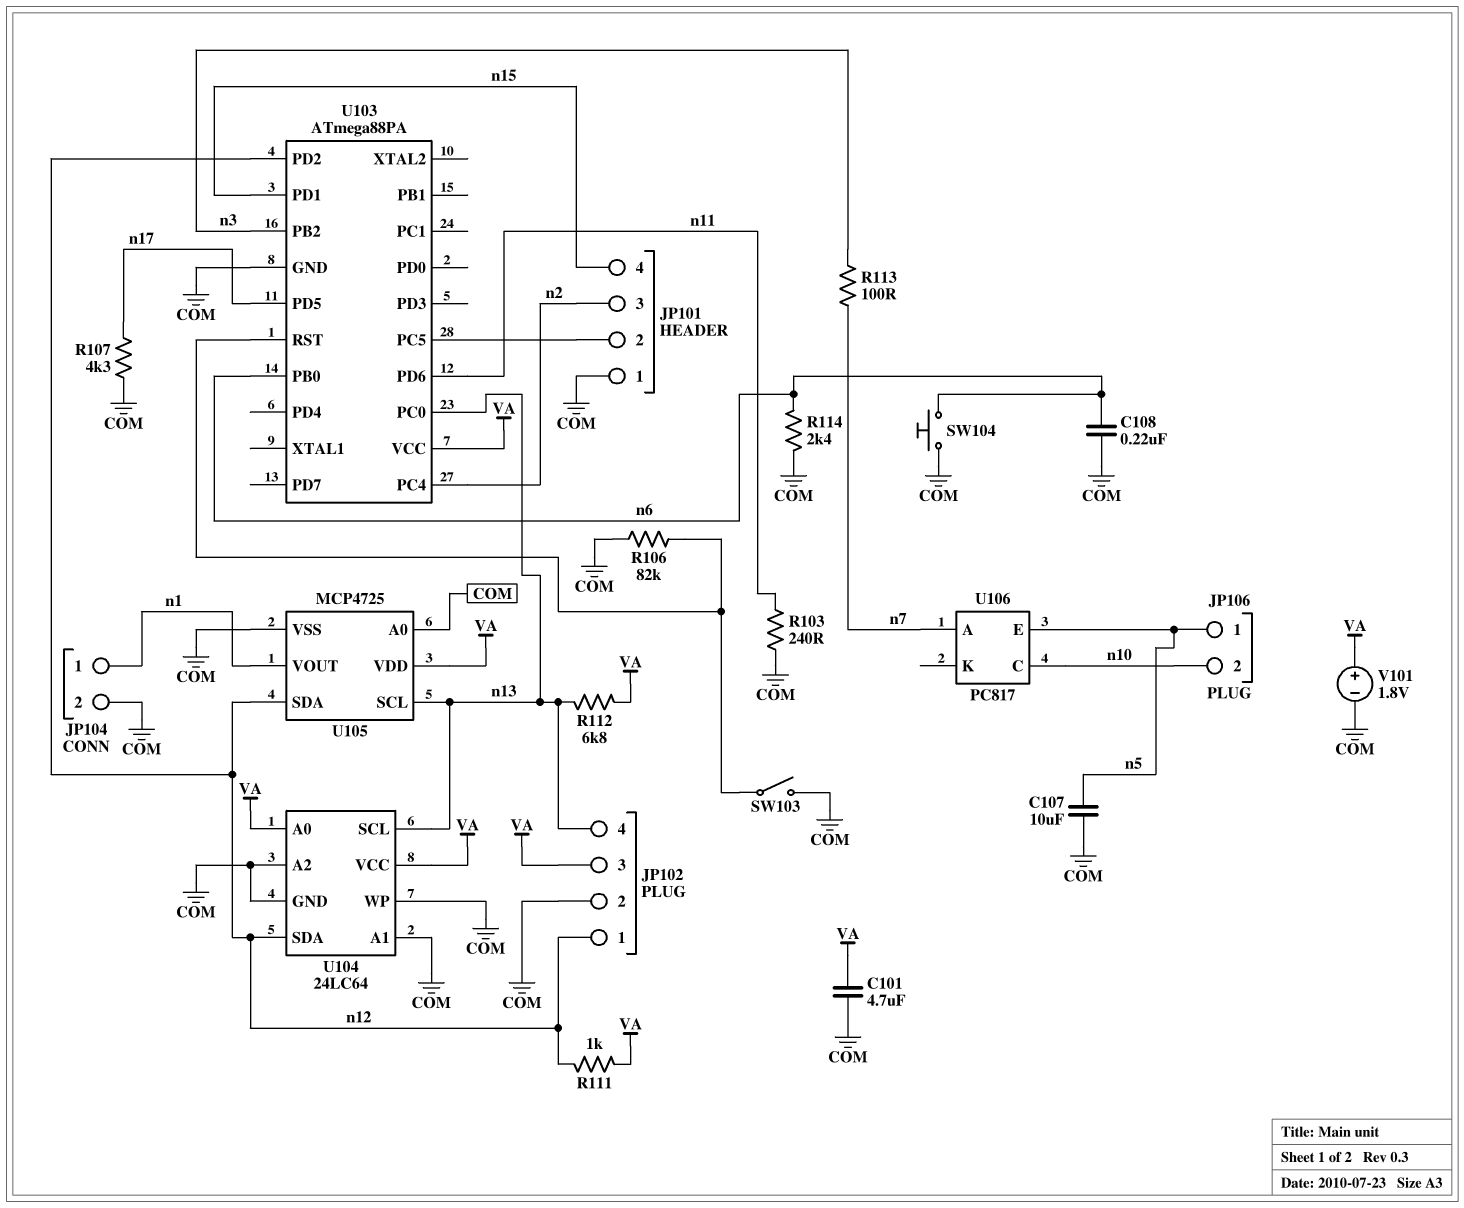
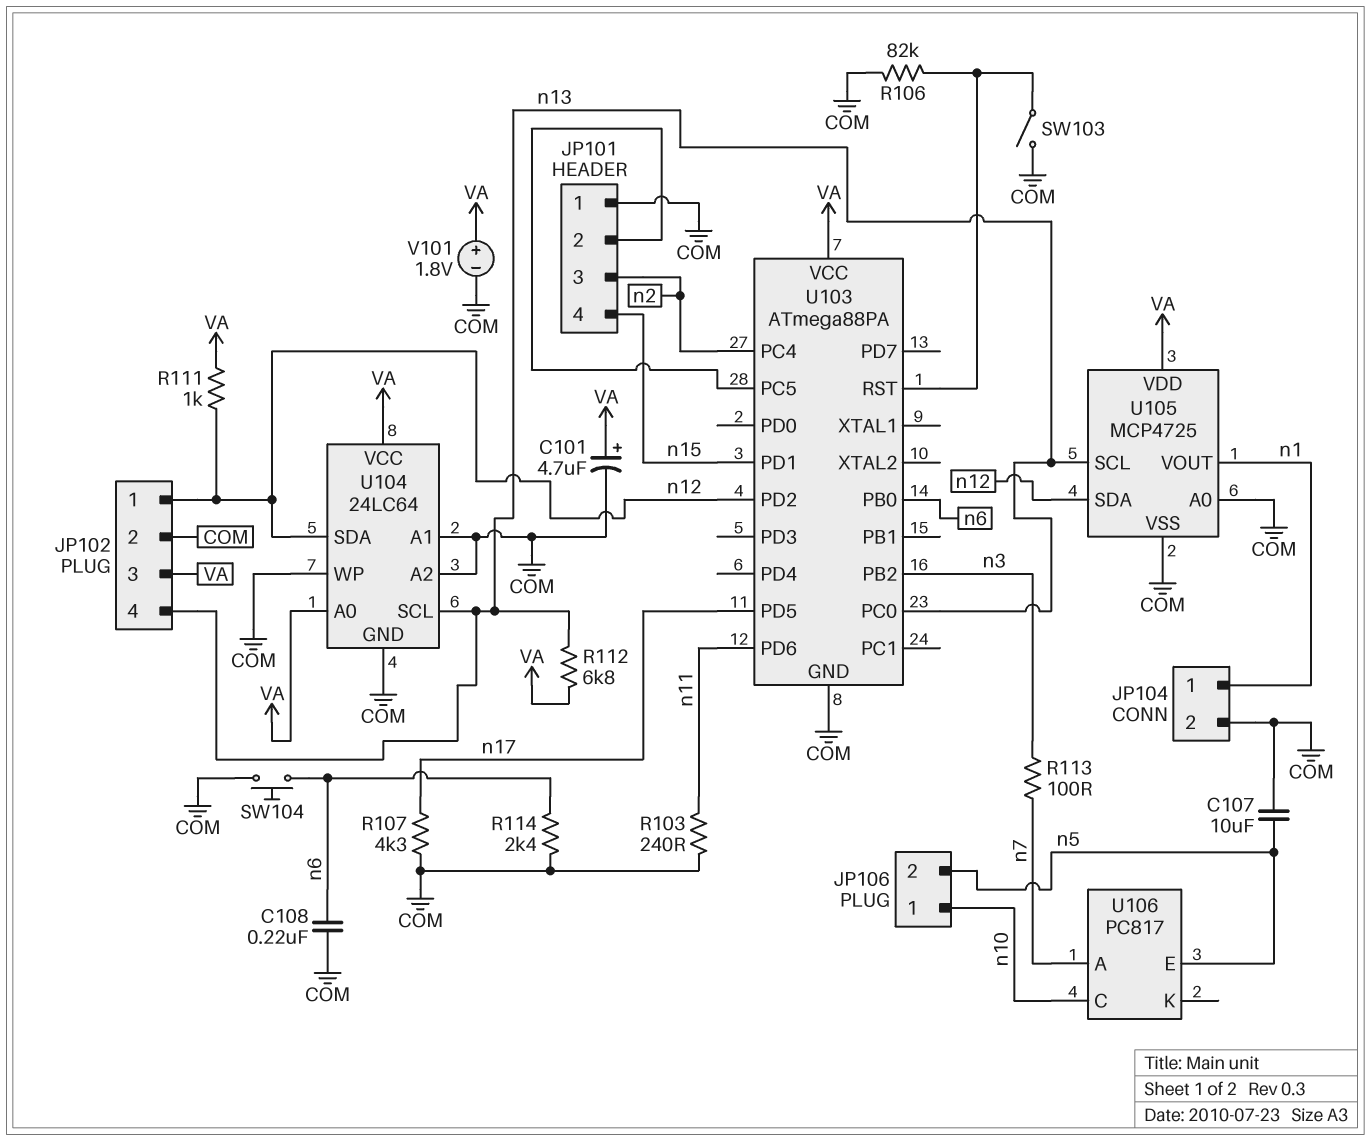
C101: 4.7uF (COM, VA) -> 4.7uF (plus VA, minus COM)
JP106 pin 1: n5 -> n10
JP106 pin 2: n10 -> n5

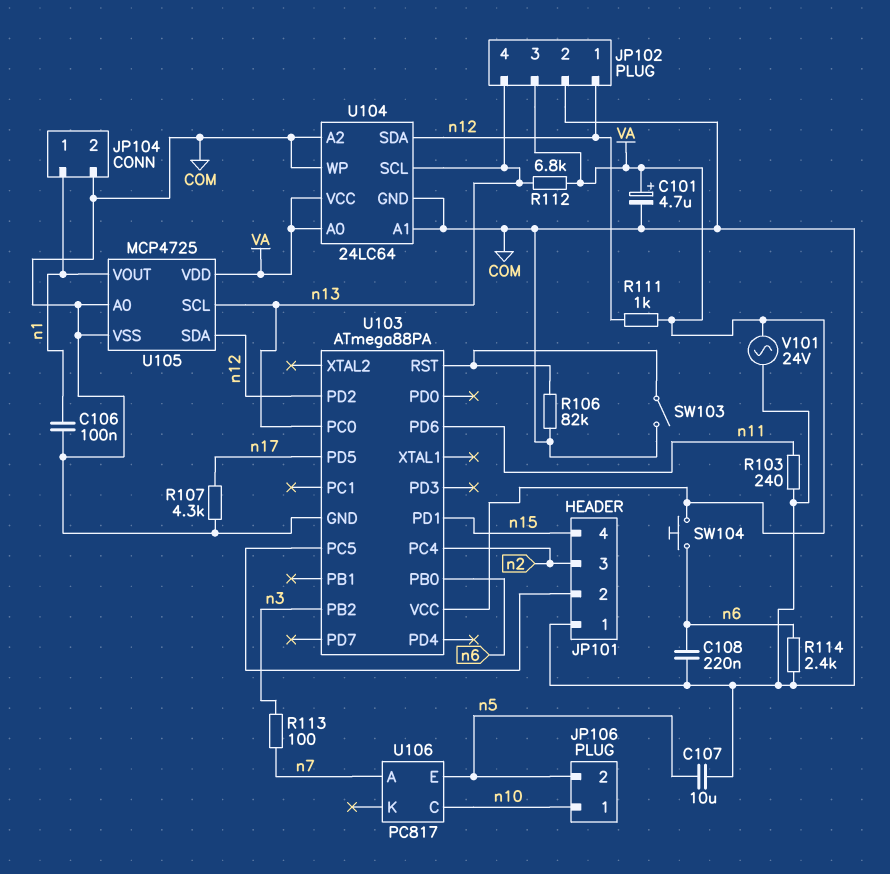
C106: none -> 100nF (COM, n1)
SW104: button (COM, n6) -> button (VA, n6)
V101: 1.8V (plus VA, minus COM) -> AC 24V (COM, VA)

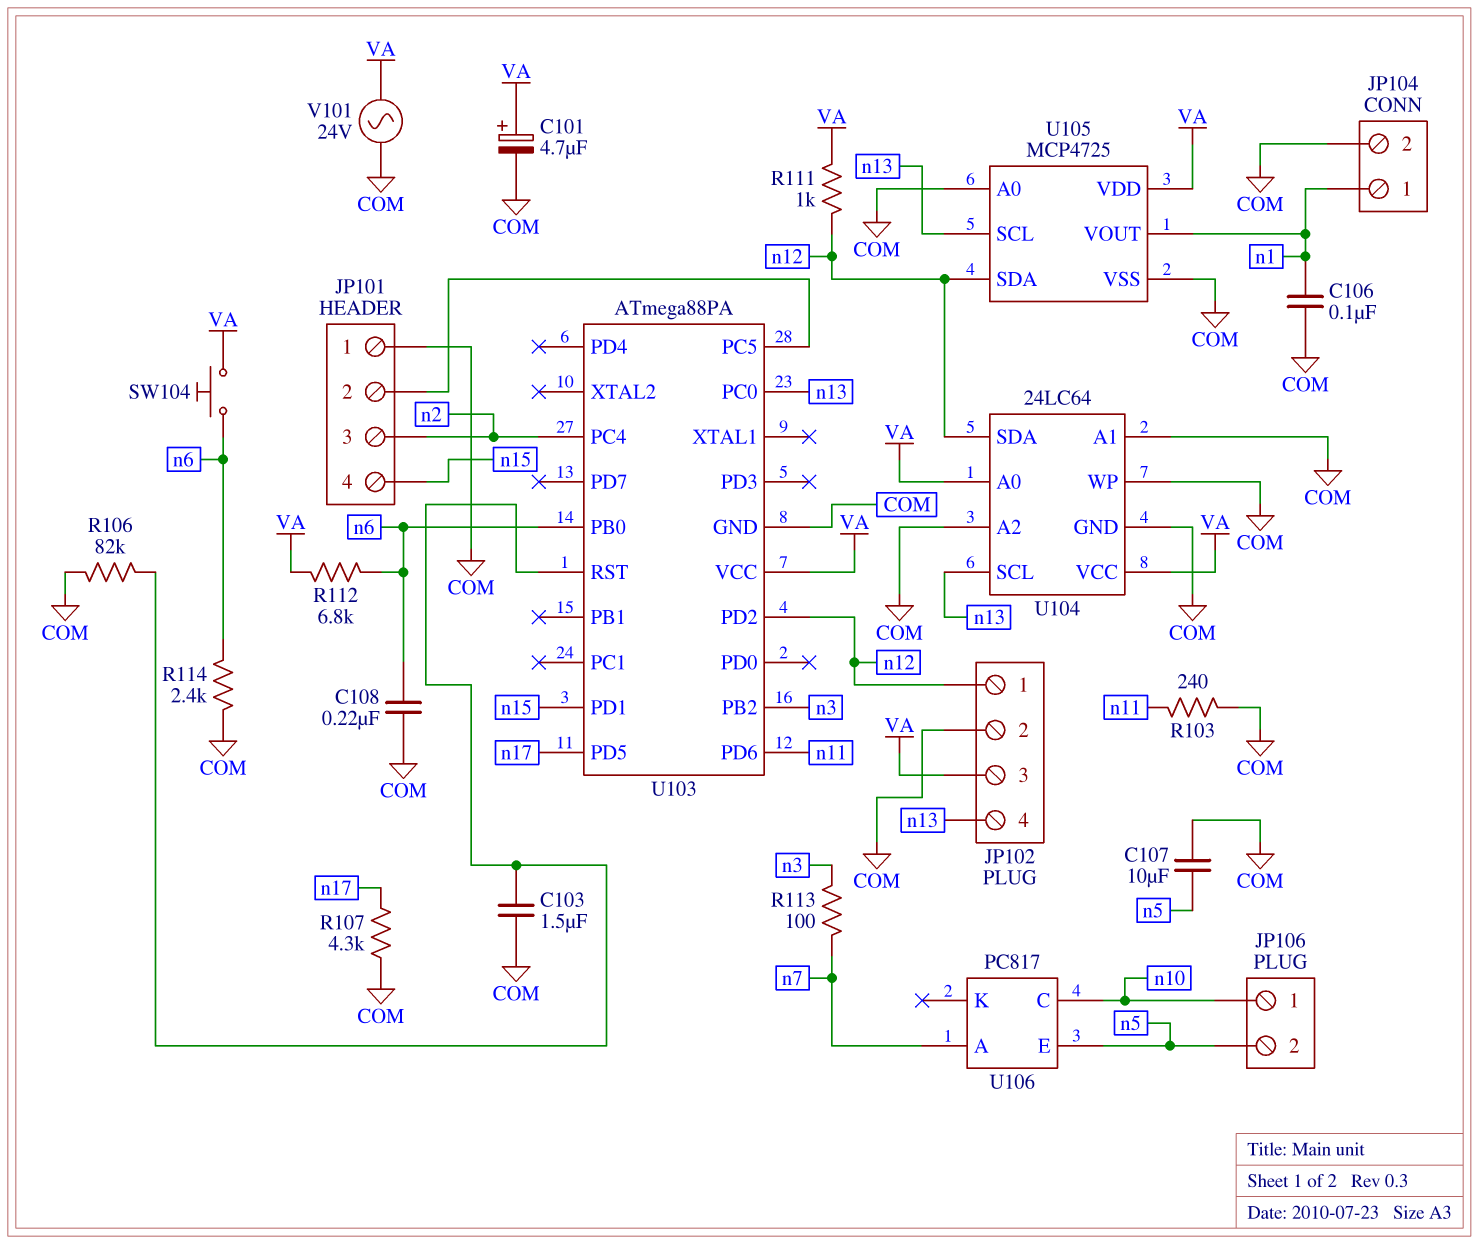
C103: none -> 1.5uF (COM, U103/RST)
R112: 6.8k (VA, n13) -> 6.8k (VA, n6)
SW103: switch (COM, U103/RST) -> none

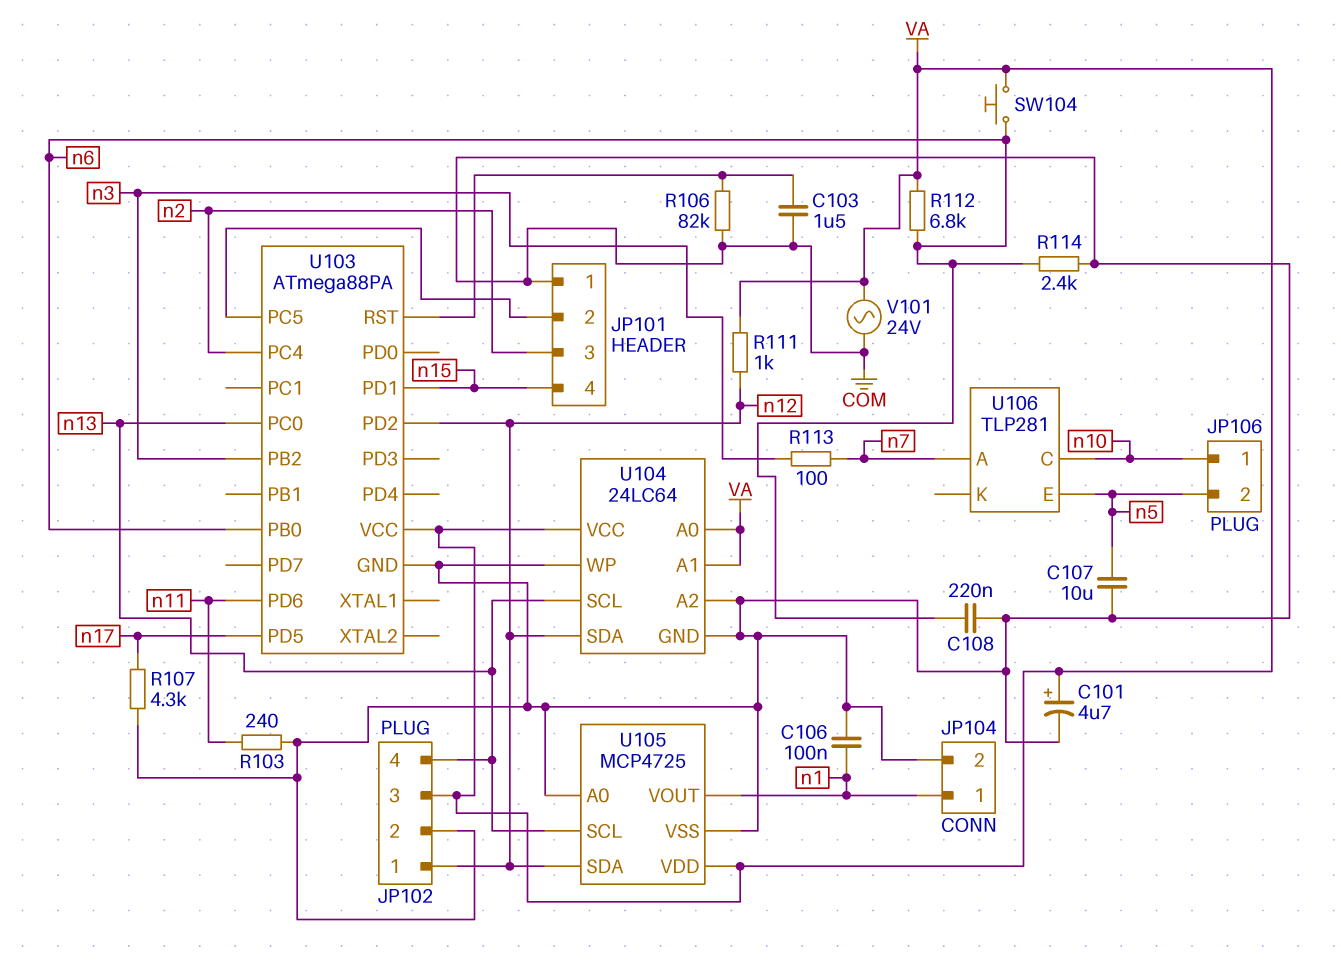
U104 pin A1: COM -> VA
U106: PC817 -> TLP281

